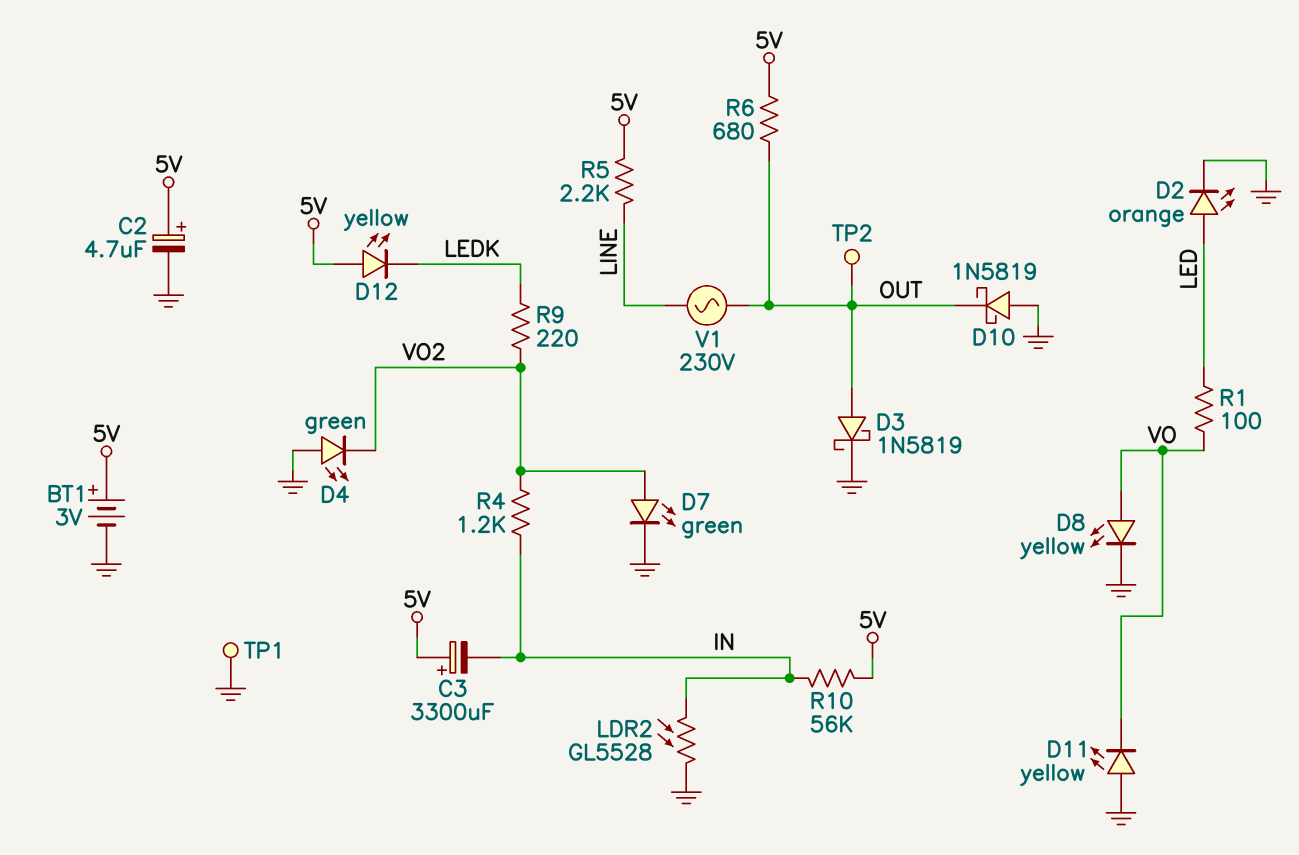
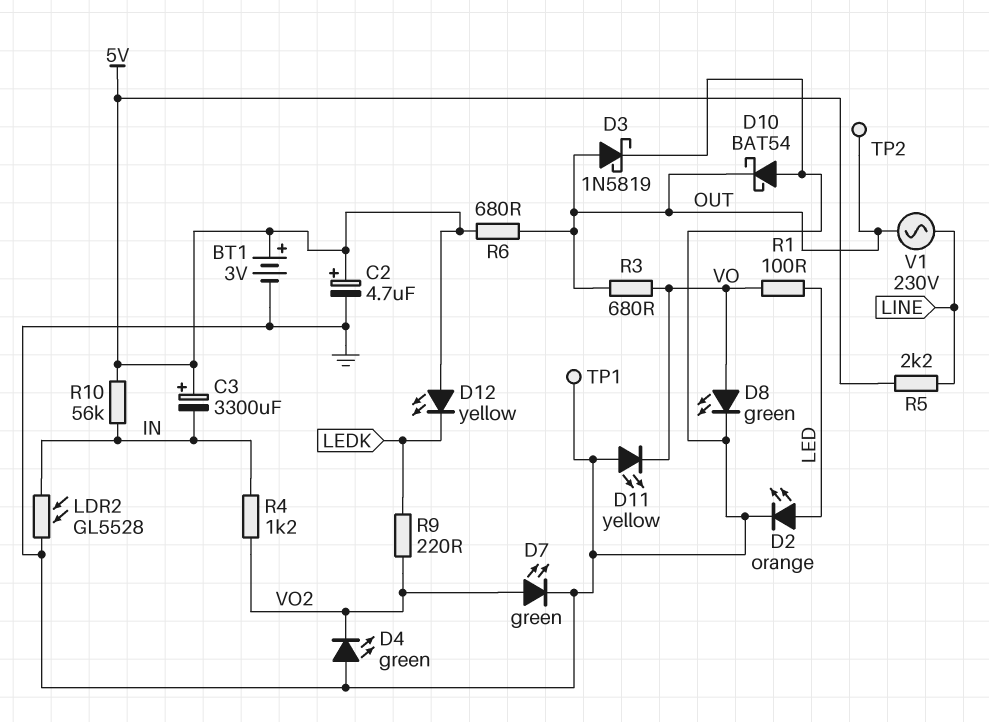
D8: LED yellow (A VO, K GND) -> LED green (A VO, K GND)
D10: schottky 1N5819 (A GND, K OUT) -> schottky BAT54 (A GND, K OUT)
R3: none -> 680 (OUT, VO)

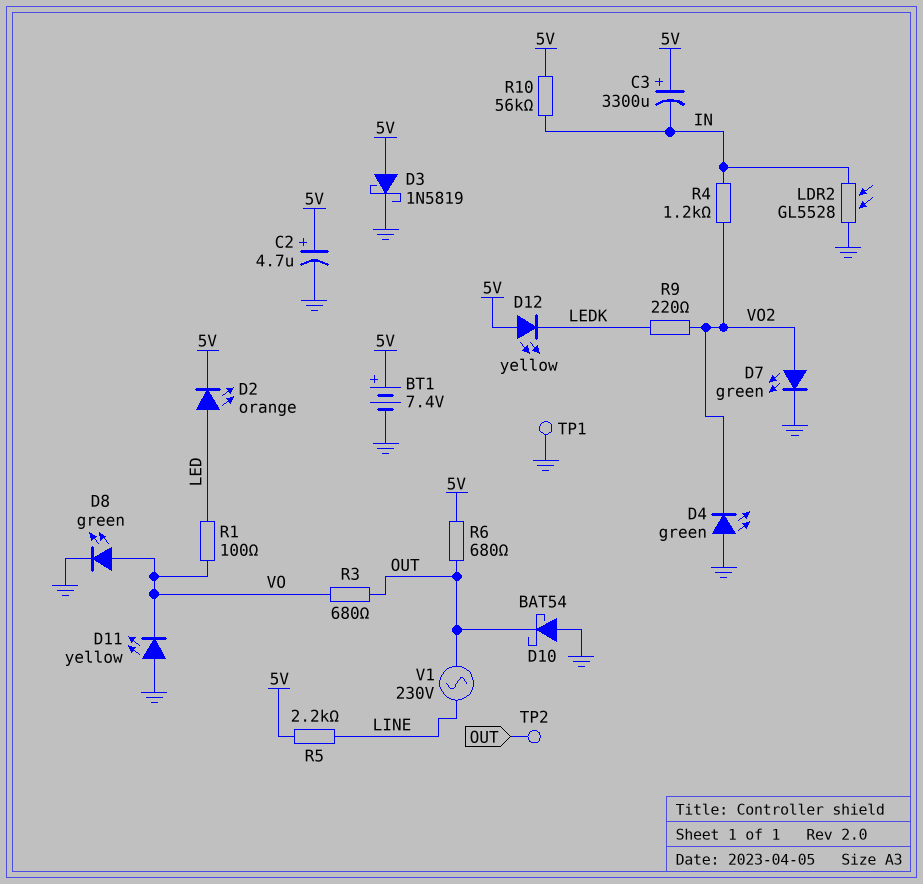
BT1: 3V (plus 5V, minus GND) -> 7.4V (plus 5V, minus GND)
D2: LED orange (A LED, K GND) -> LED orange (A LED, K 5V)
D3: schottky 1N5819 (A OUT, K GND) -> schottky 1N5819 (A 5V, K GND)

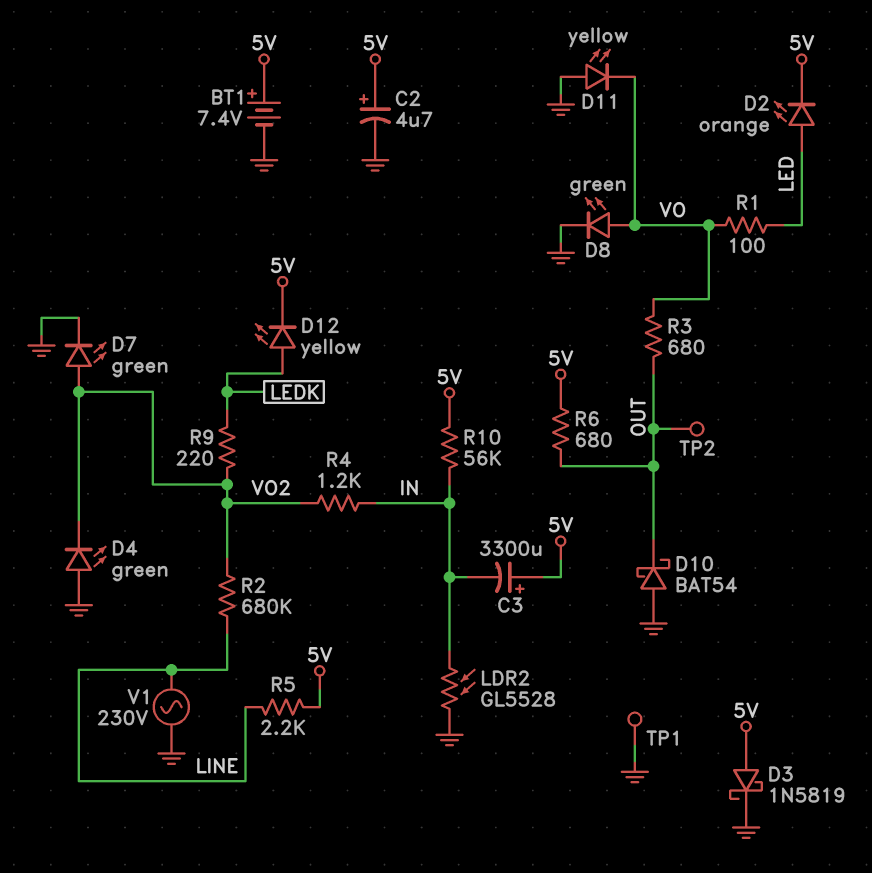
D12: LED yellow (A 5V, K LEDK) -> LED yellow (A LEDK, K 5V)
R2: none -> 680k (LINE, VO2)
V1: AC 230V (LINE, OUT) -> AC 230V (GND, LINE)

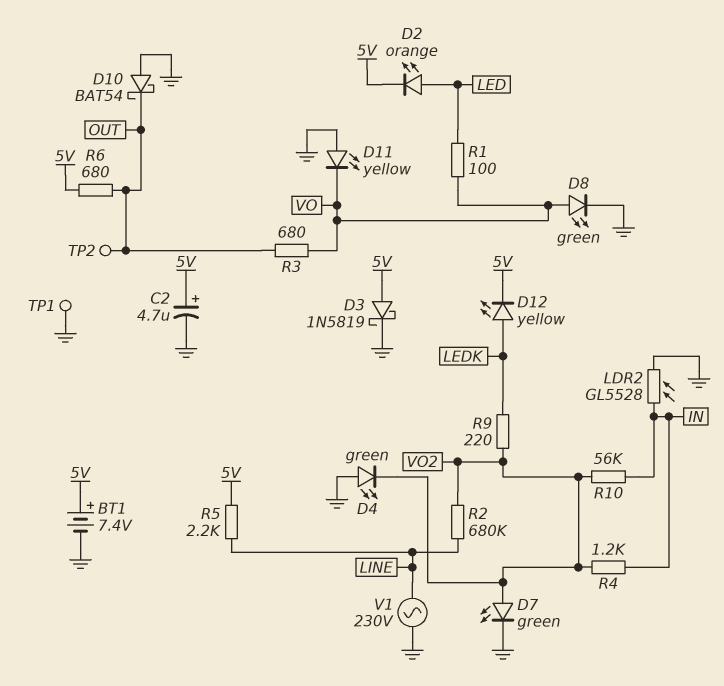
C3: 3300uF (plus 5V, minus IN) -> none
R10: 56k (5V, IN) -> 56k (IN, VO2)

